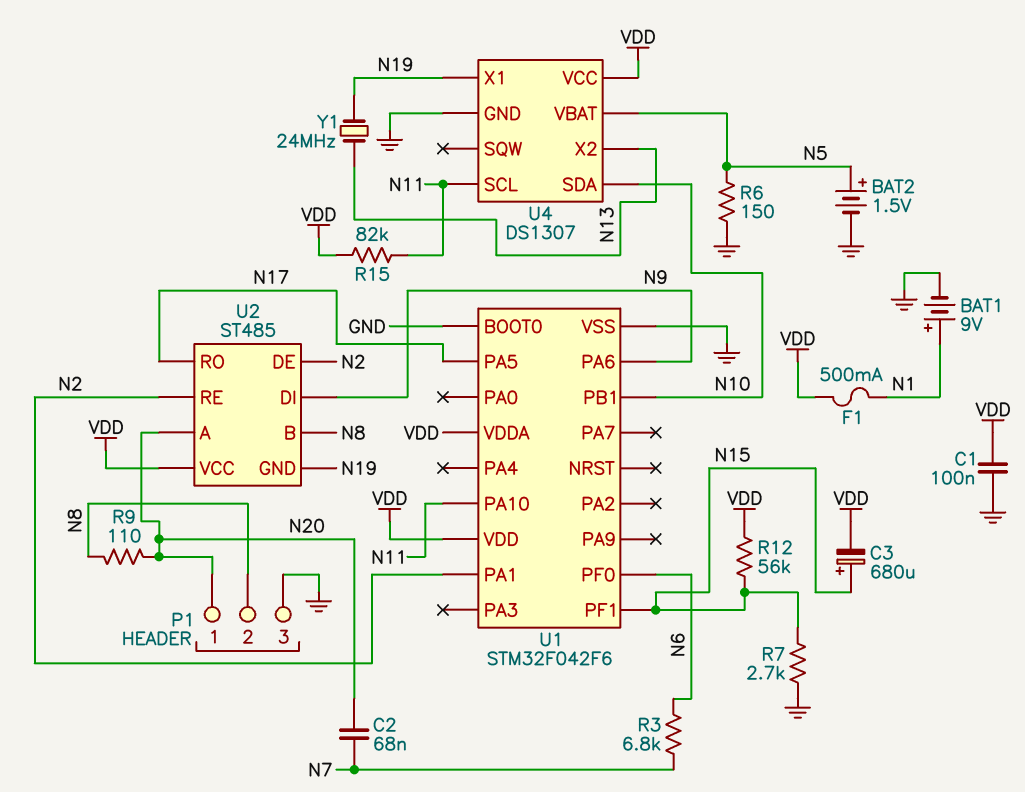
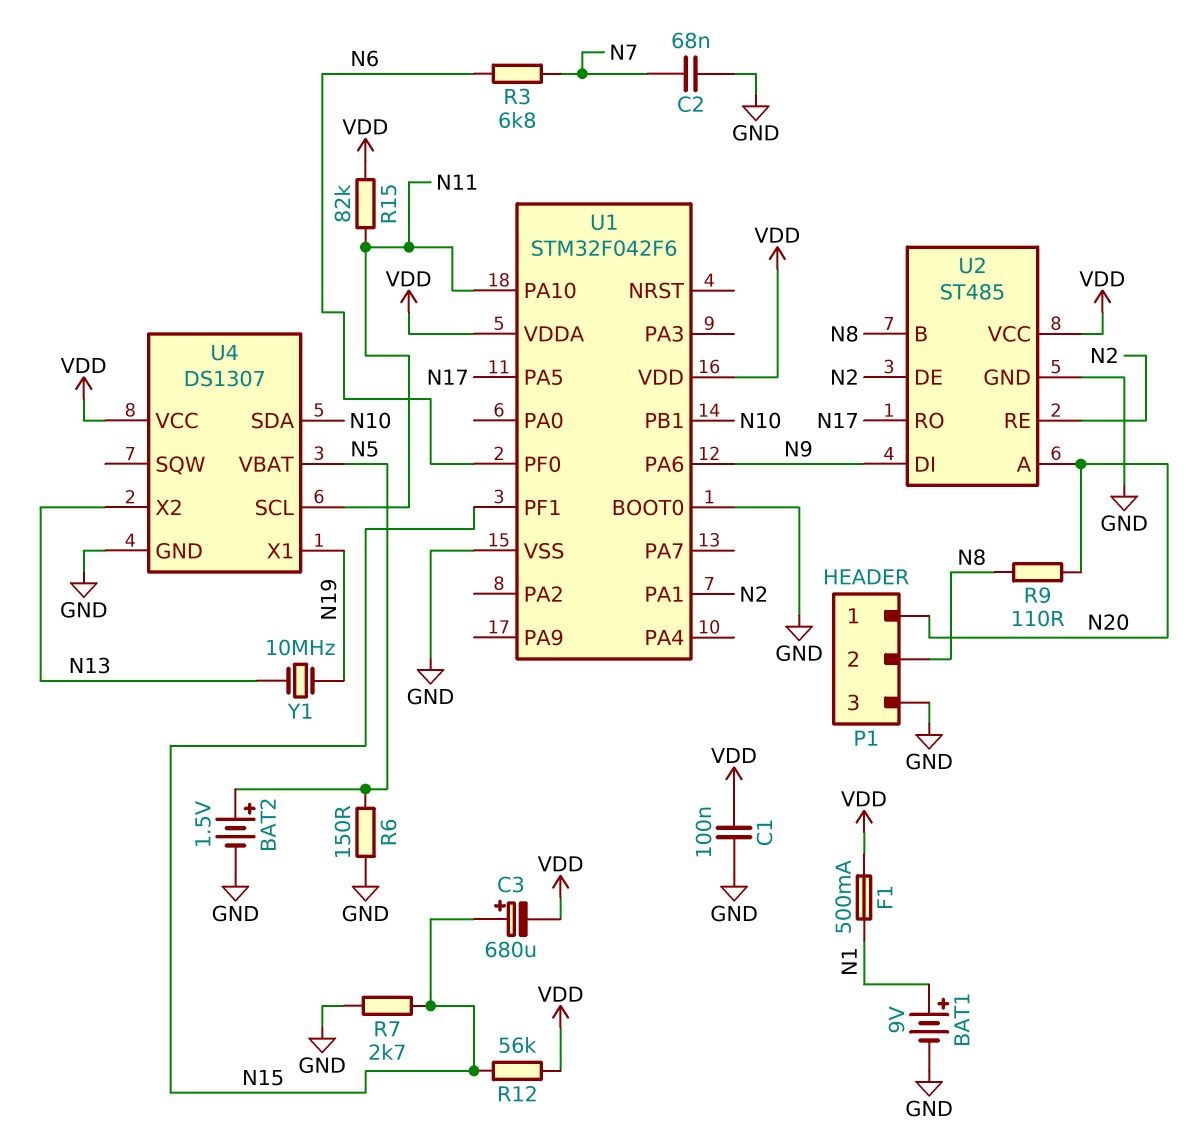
C2: 68nF (N7, N20) -> 68nF (GND, N7)
U2 pin GND: N19 -> GND
Y1: 24MHz (N13, N19) -> 10MHz (N13, N19)

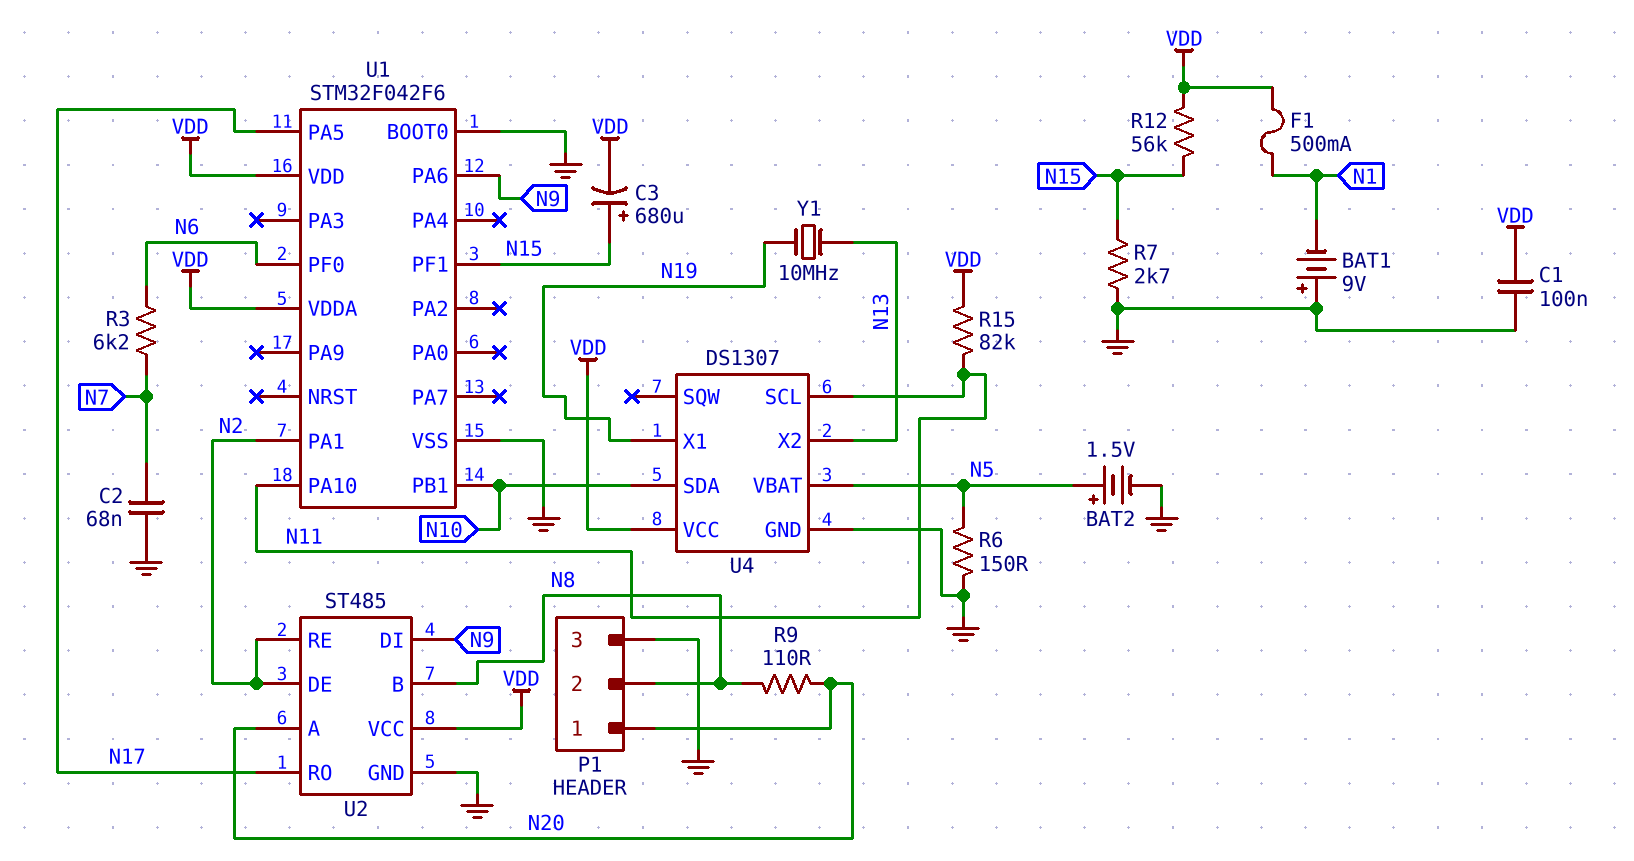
BAT1: 9V (plus N1, minus GND) -> 9V (plus GND, minus N1)
R3: 6.8k (N6, N7) -> 6.2k (N6, N7)

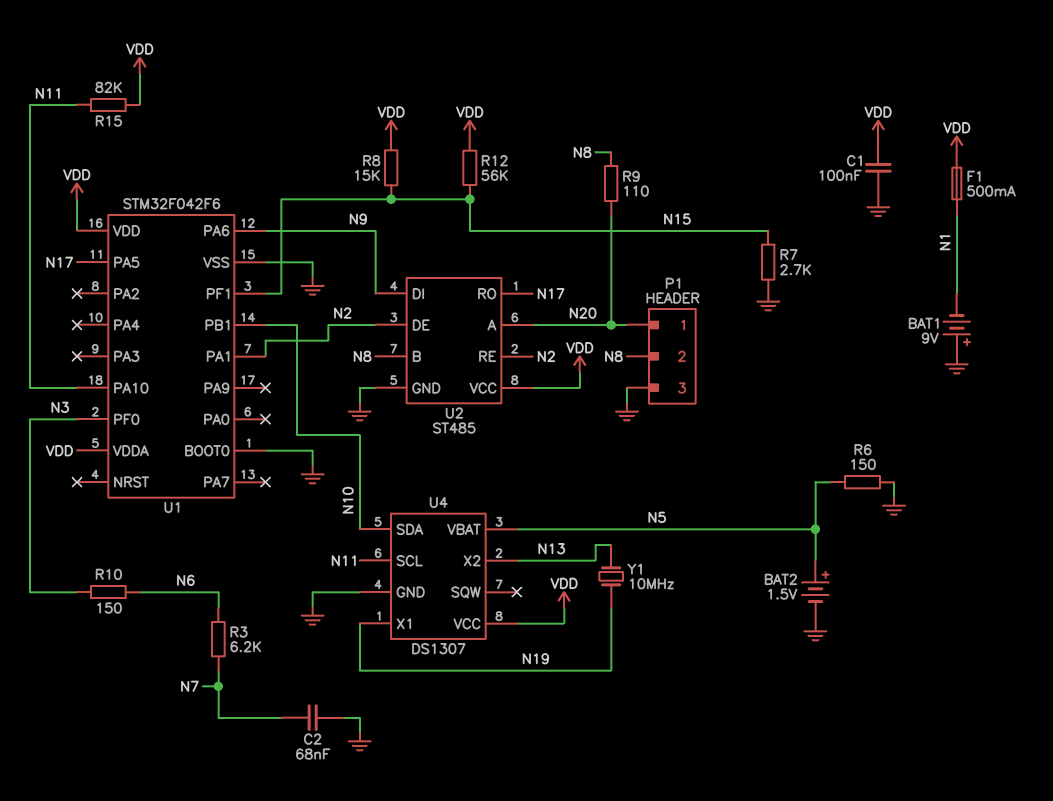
C3: 680uF (plus N15, minus VDD) -> none
R8: none -> 15k (N15, VDD)
R10: none -> 150 (N3, N6)
U1 pin PF0: N6 -> N3

